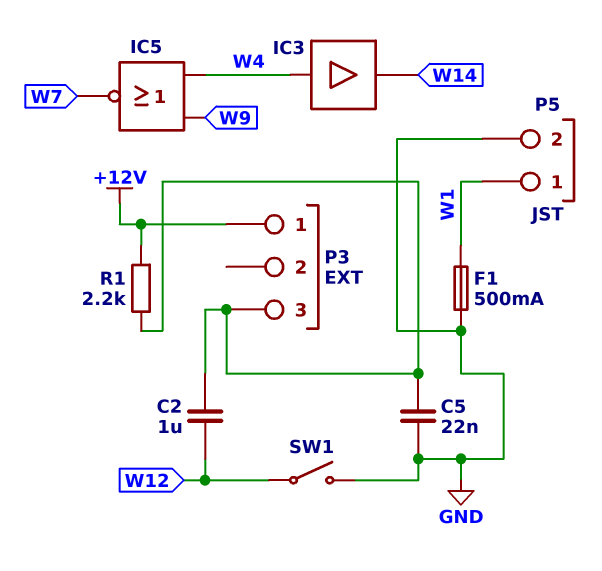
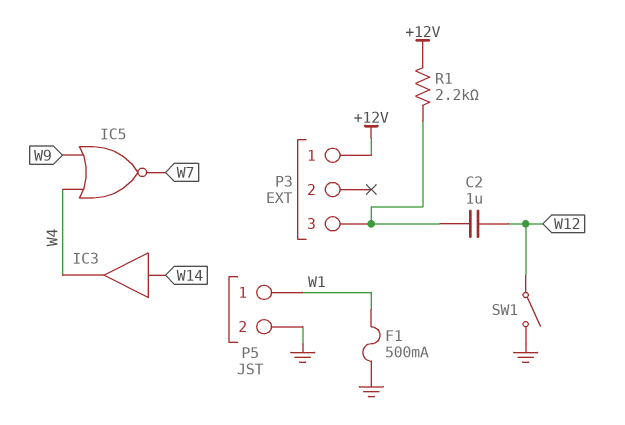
C5: 22nF (GND, P3/3) -> none
IC3: buffer (in W4, out W14) -> buffer (in W14, out W4)

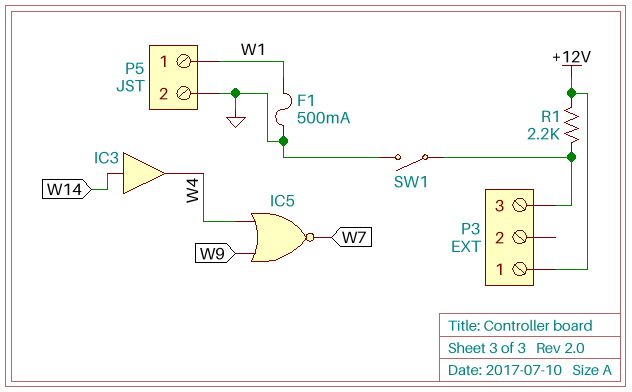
C2: 1uF (P3/3, W12) -> none
SW1: switch (GND, W12) -> switch (GND, P3/3)

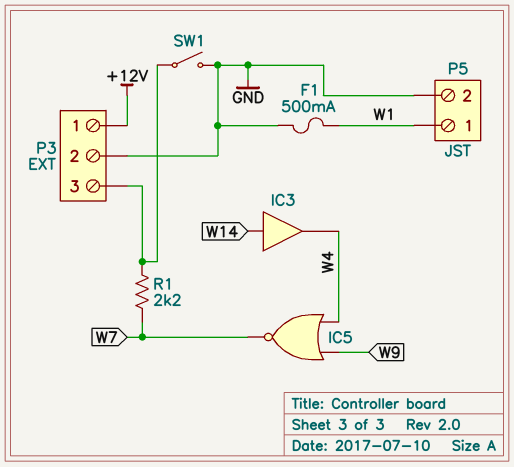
P3 pin 2: none -> GND
R1: 2.2k (+12V, P3/3) -> 2.2k (P3/3, W7)

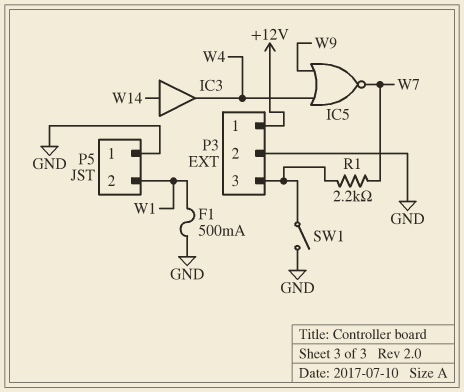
P5 pin 1: W1 -> GND
P5 pin 2: GND -> W1

